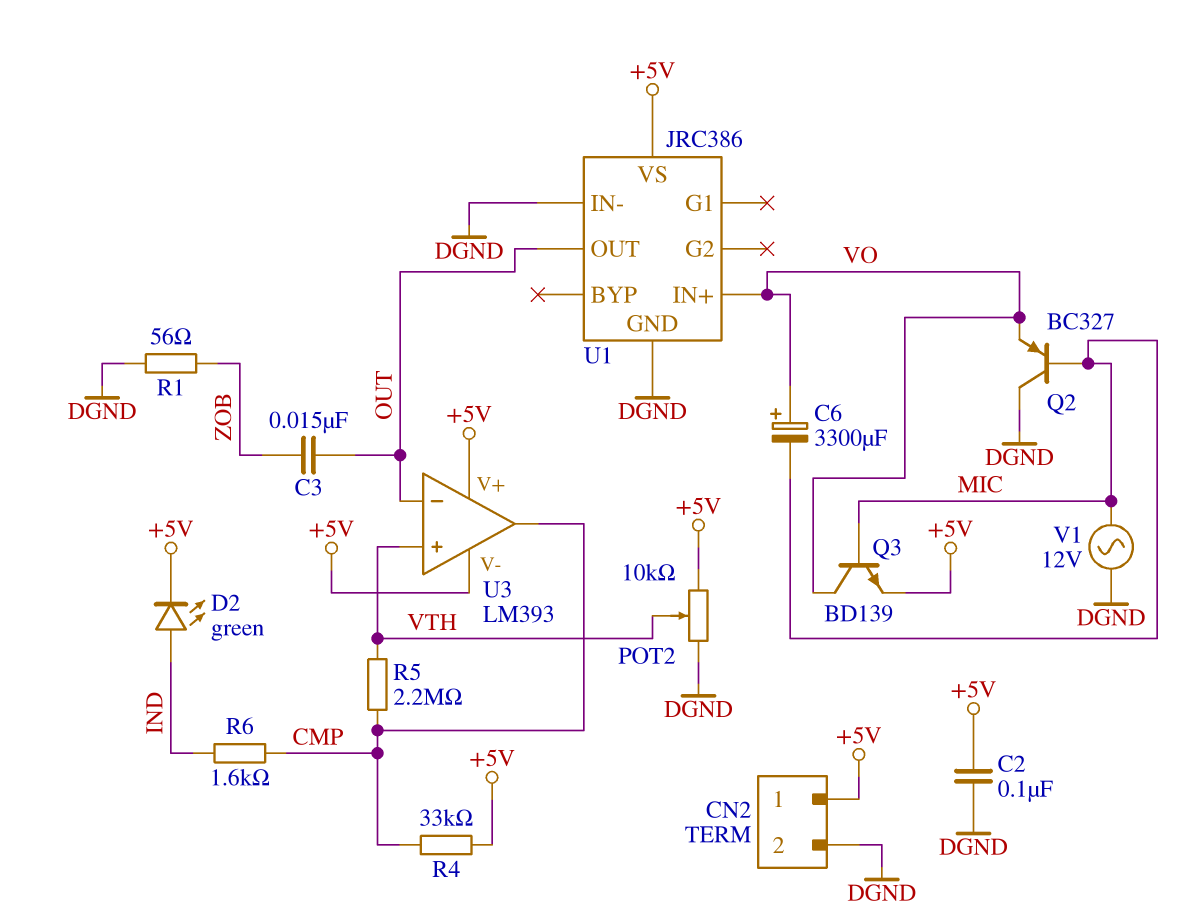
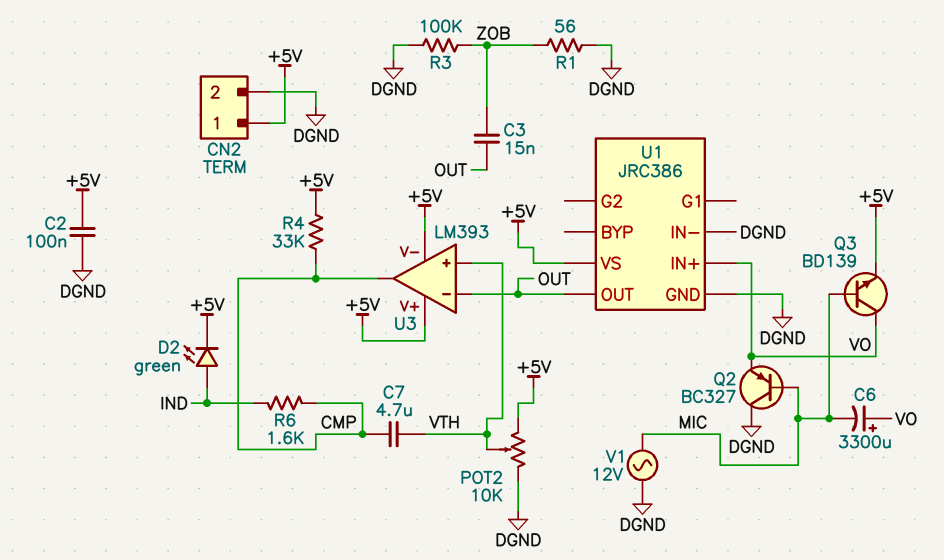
C7: none -> 4.7uF (CMP, VTH)
R3: none -> 100k (DGND, ZOB)
R5: 2.2M (CMP, VTH) -> none

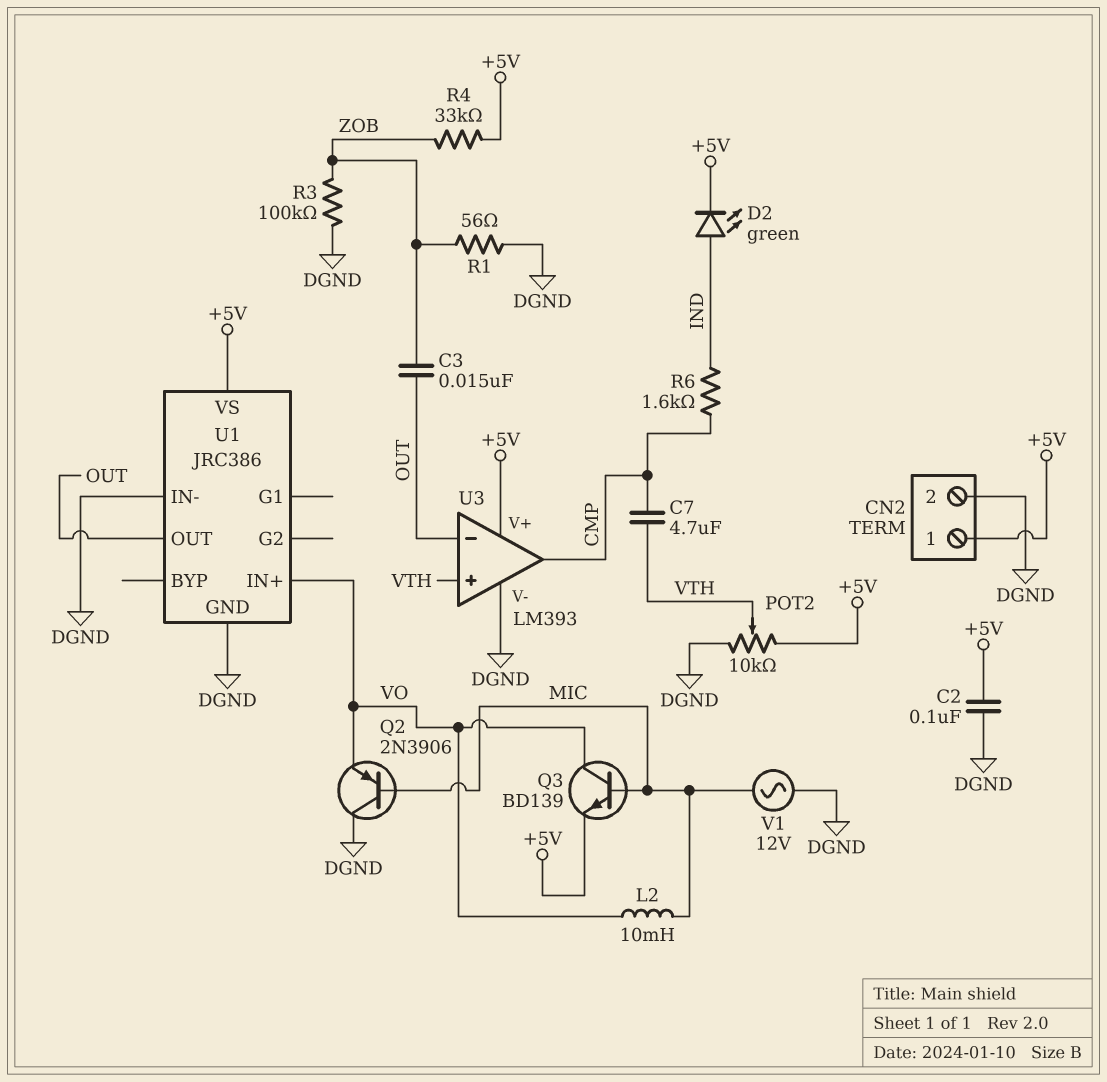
C6: 3300uF (plus VO, minus MIC) -> none
L2: none -> 10mH (MIC, VO)
Q2: PNP BC327 (B MIC, C DGND, E VO) -> PNP 2N3906 (B MIC, C DGND, E VO)
R4: 33k (+5V, CMP) -> 33k (+5V, ZOB)
U3 pin V-: +5V -> DGND

